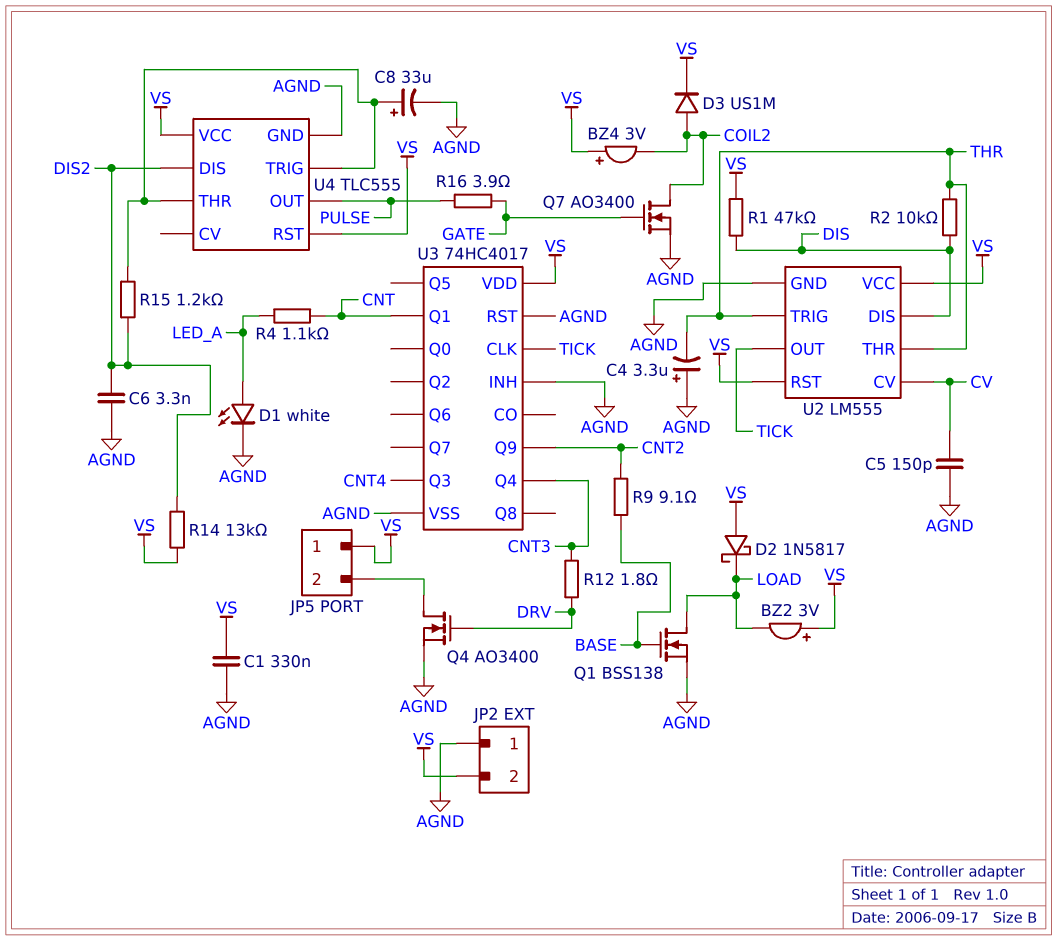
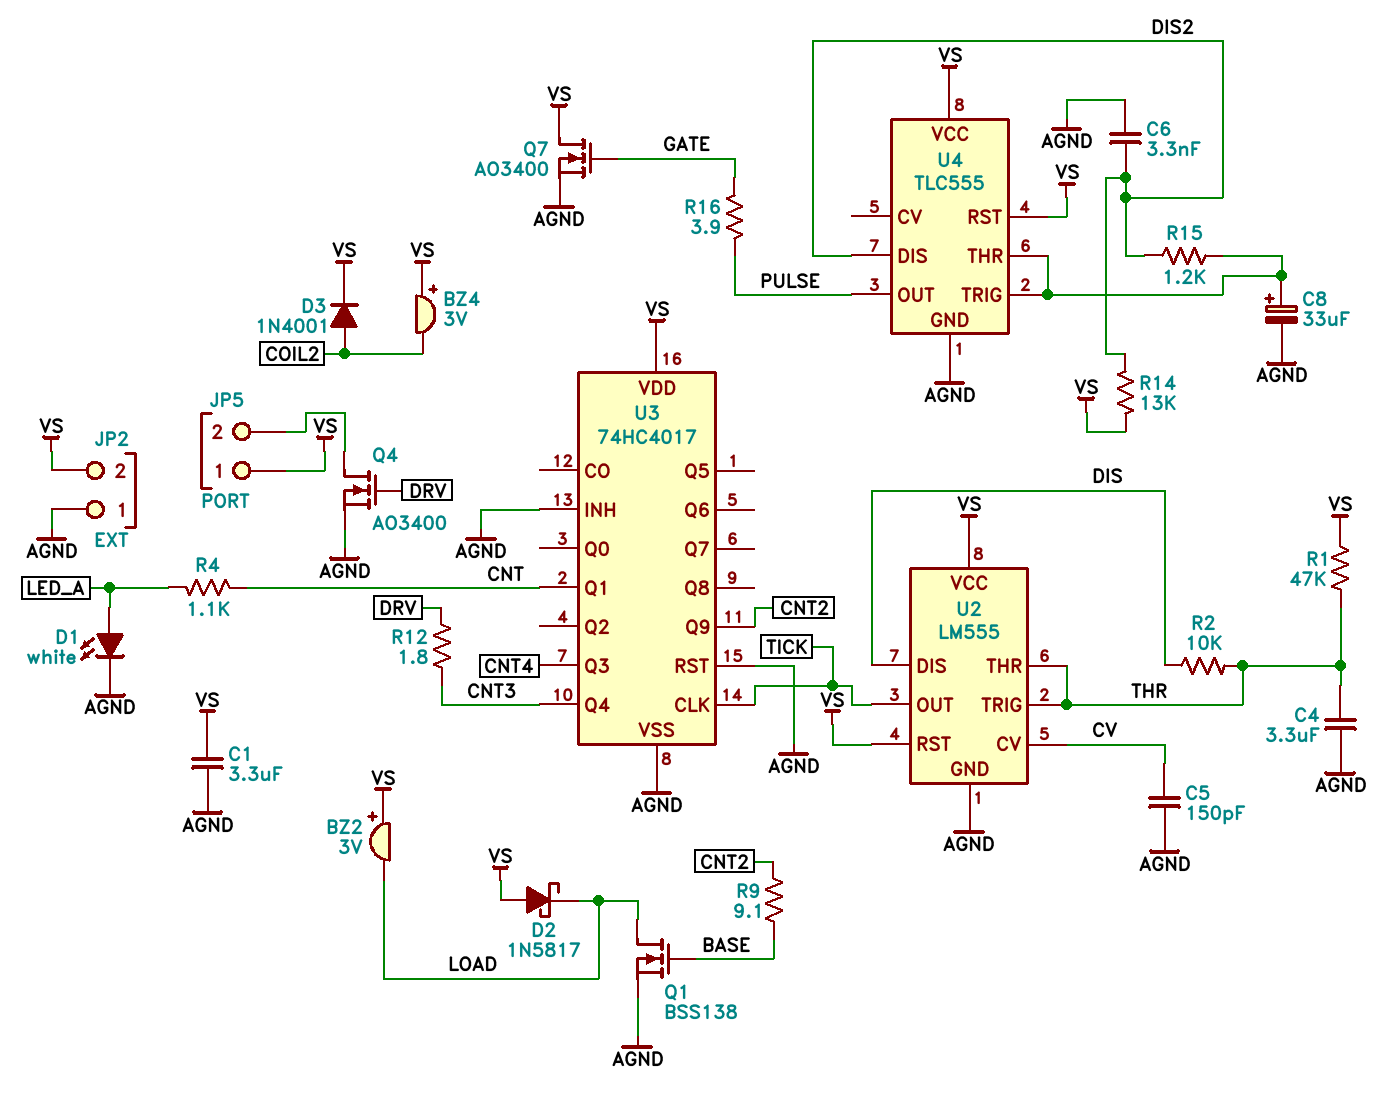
C1: 330nF (AGND, VS) -> 3.3uF (AGND, VS)
C4: 3.3uF (plus AGND, minus THR) -> 3.3uF (AGND, THR)
D3: diode US1M (A COIL2, K VS) -> diode 1N4001 (A COIL2, K VS)
Q7: NMOS AO3400 (G GATE, D COIL2, S AGND) -> NMOS AO3400 (G GATE, D VS, S AGND)
R1: 47k (DIS, VS) -> 47k (THR, VS)

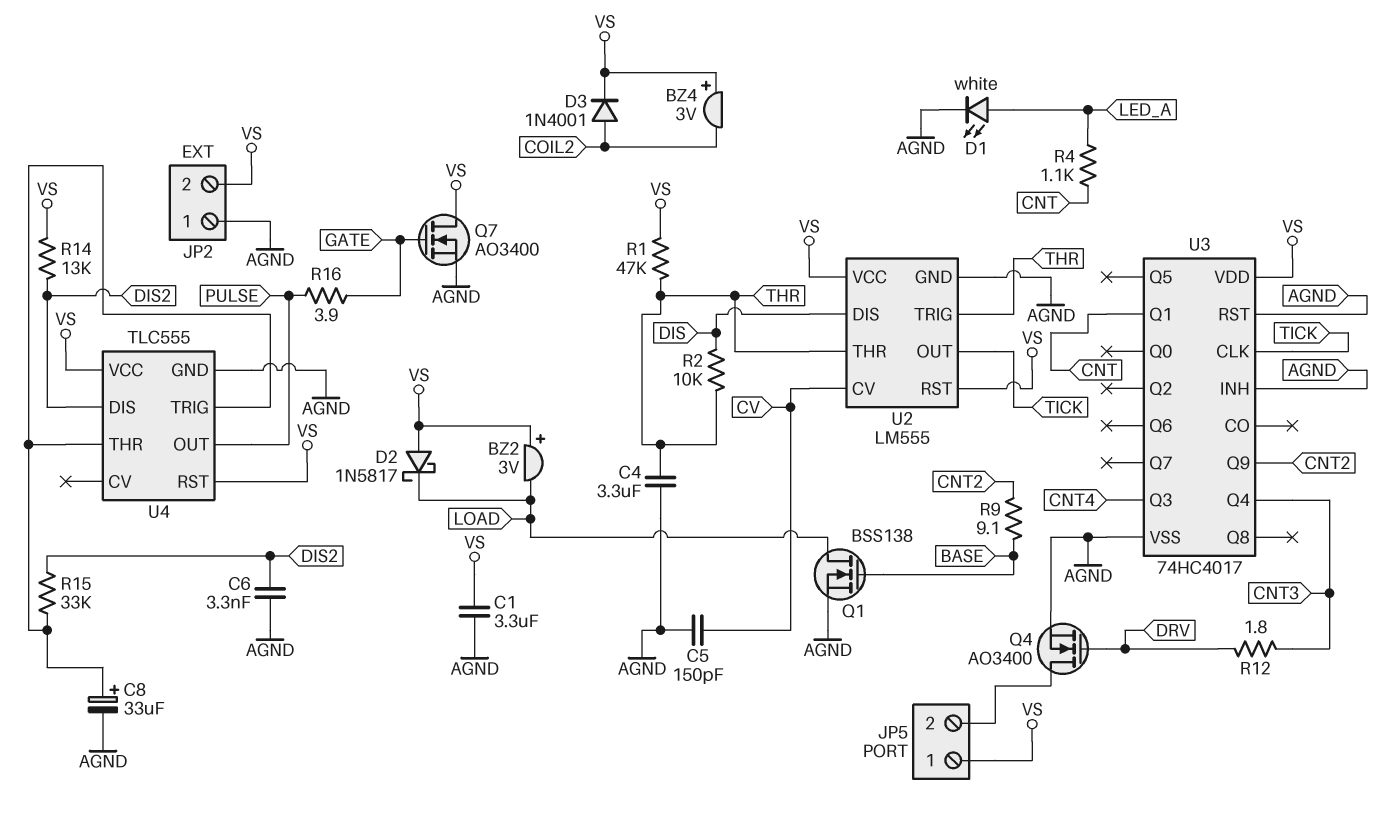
R15: 1.2k (DIS2, U4/THR) -> 33k (DIS2, U4/THR)

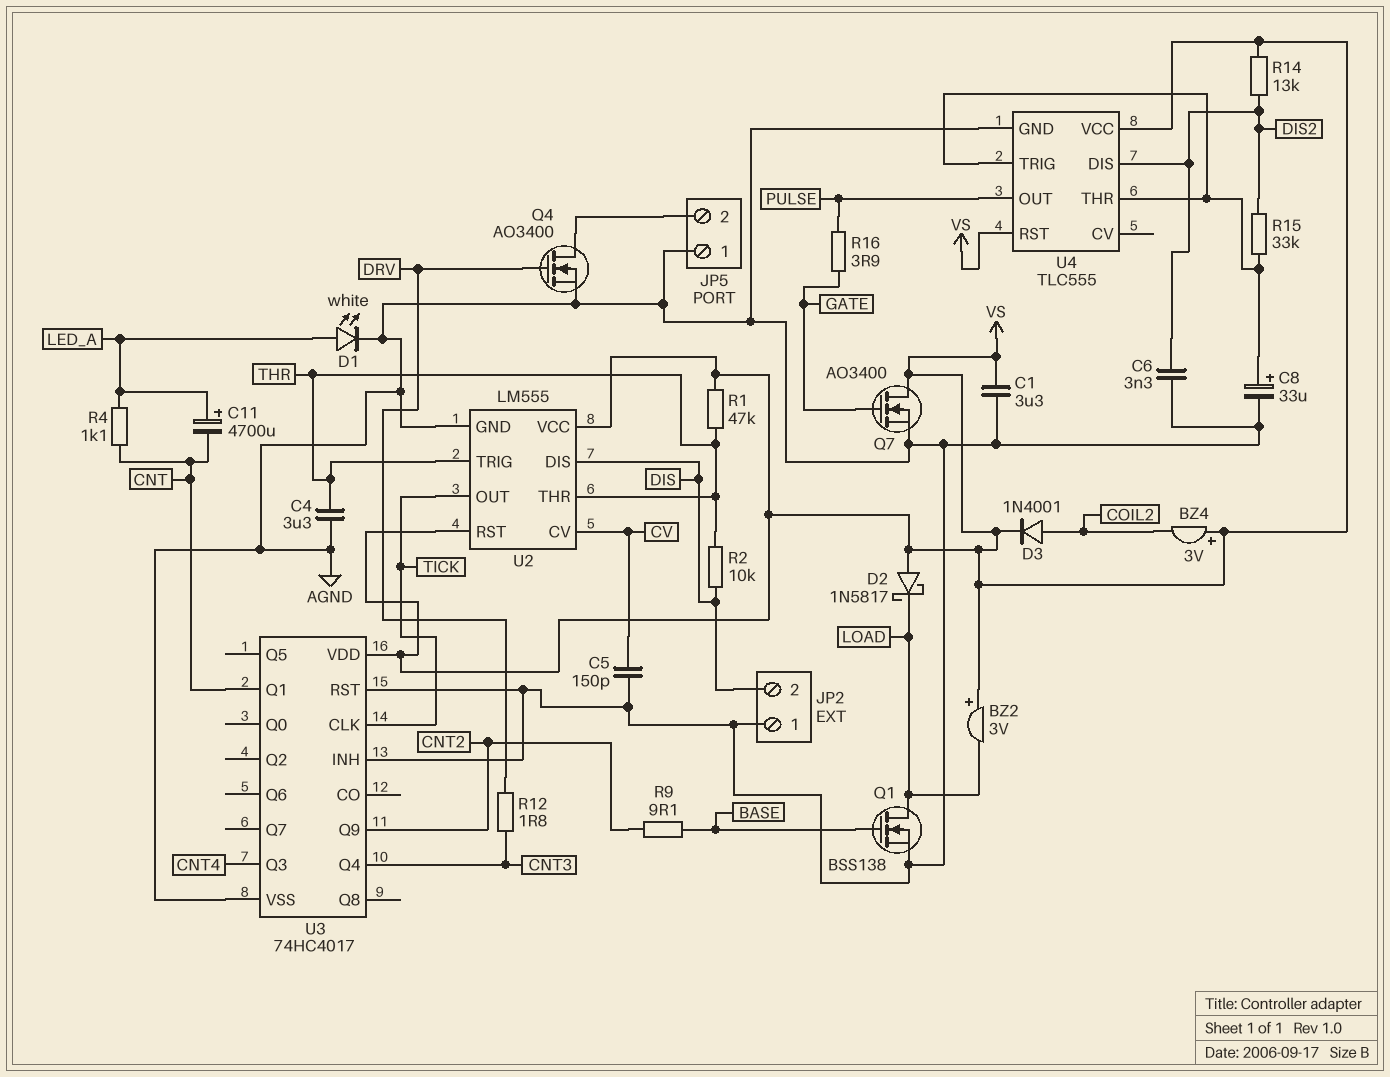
C11: none -> 4700uF (plus LED_A, minus CNT)
JP2 pin 2: VS -> DIS
JP5 pin 1: VS -> AGND

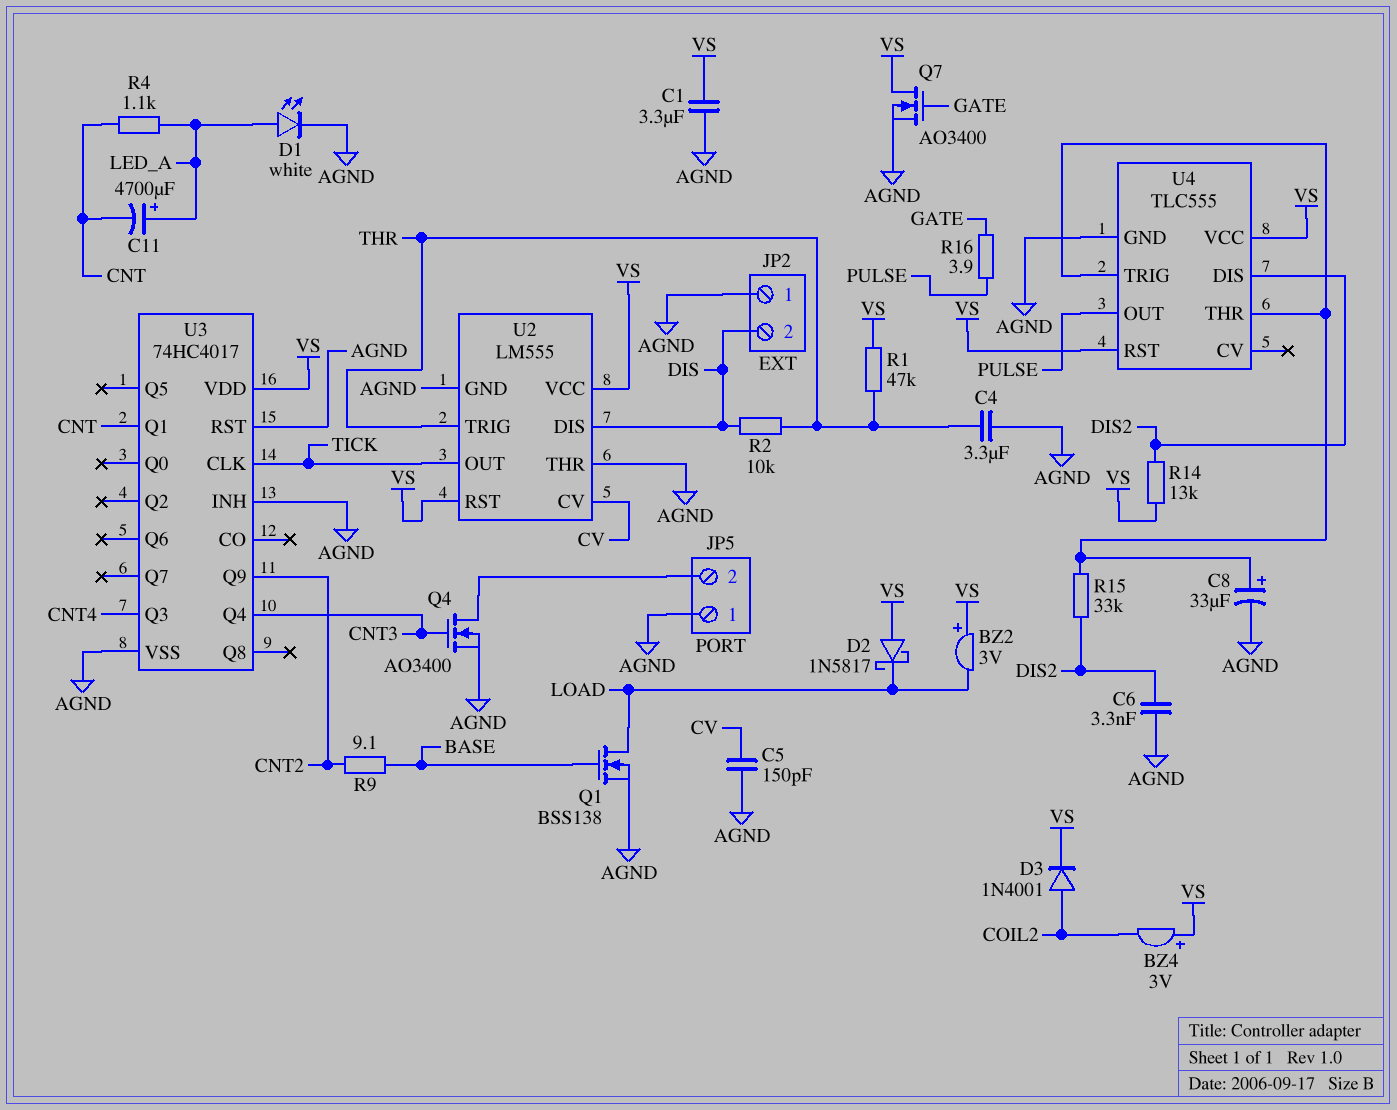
Q4: NMOS AO3400 (G DRV, D JP5/2, S AGND) -> NMOS AO3400 (G CNT3, D JP5/2, S AGND)
R12: 1.8 (CNT3, DRV) -> none
U2 pin THR: THR -> AGND

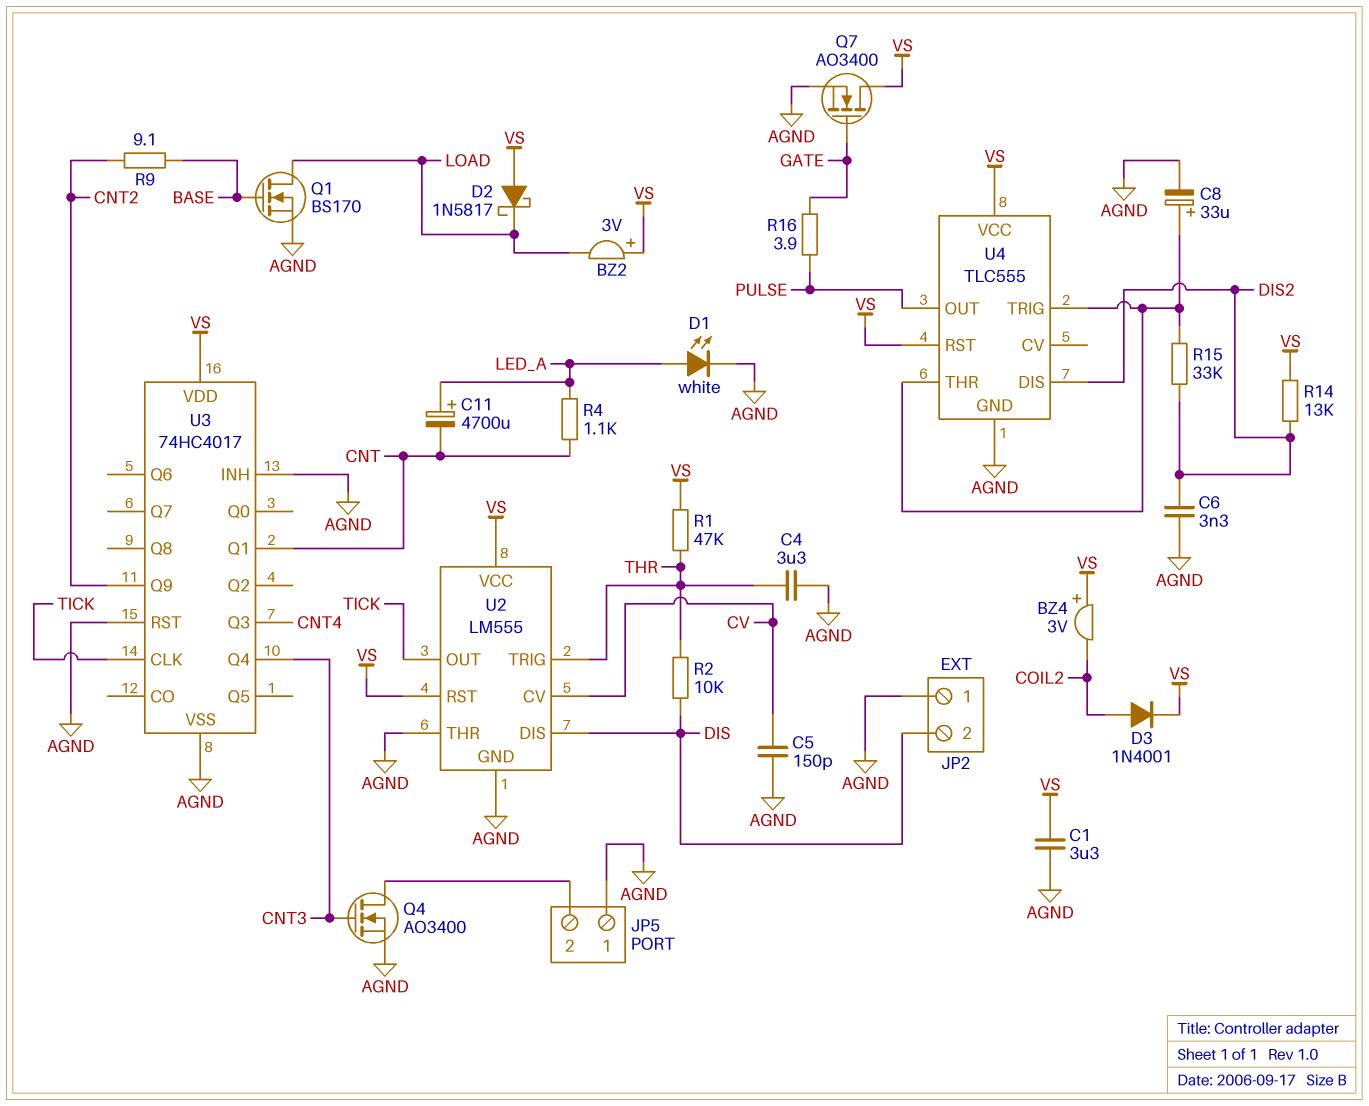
Q1: NMOS BSS138 (G BASE, D LOAD, S AGND) -> NMOS BS170 (G BASE, D LOAD, S AGND)

